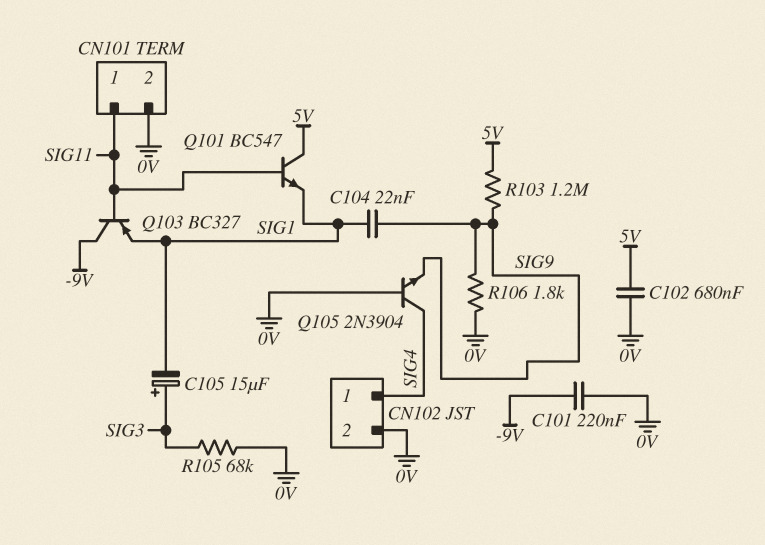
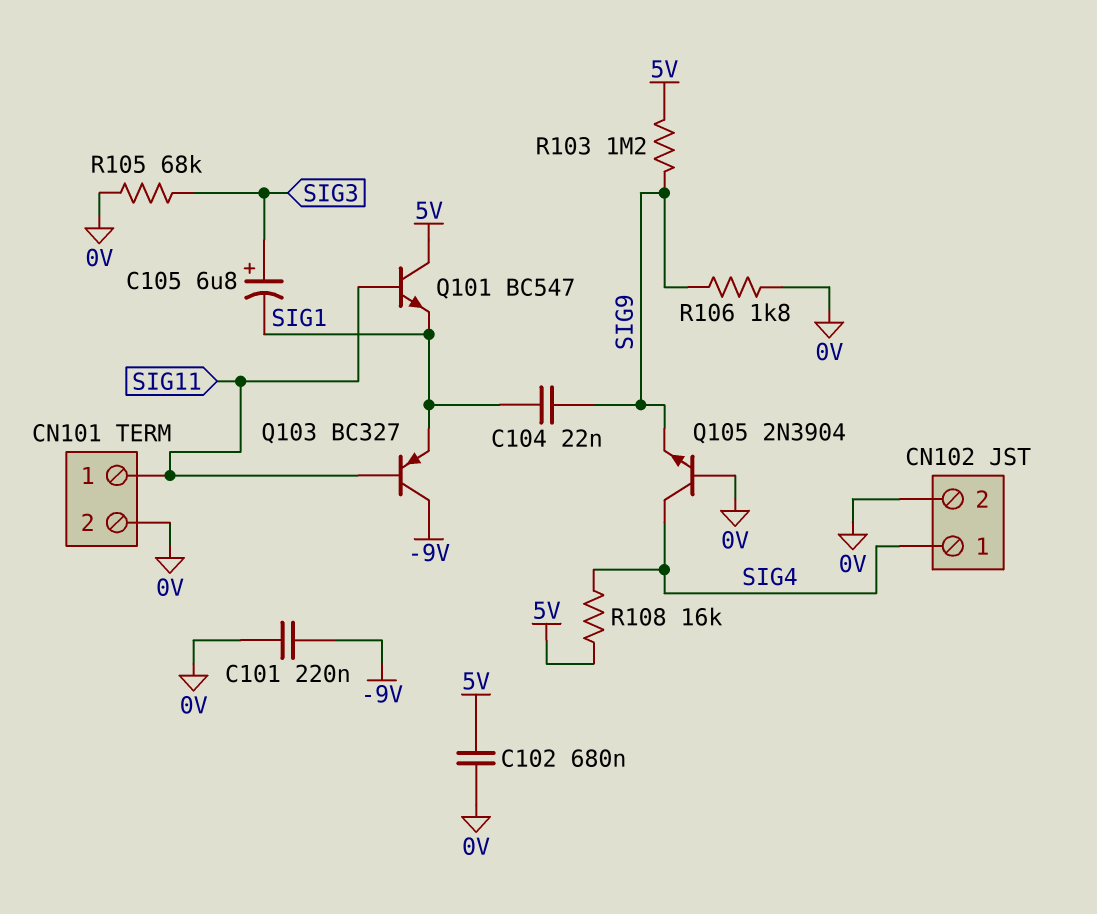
C105: 15uF (plus SIG3, minus SIG1) -> 6.8uF (plus SIG3, minus SIG1)
R108: none -> 16k (5V, SIG4)

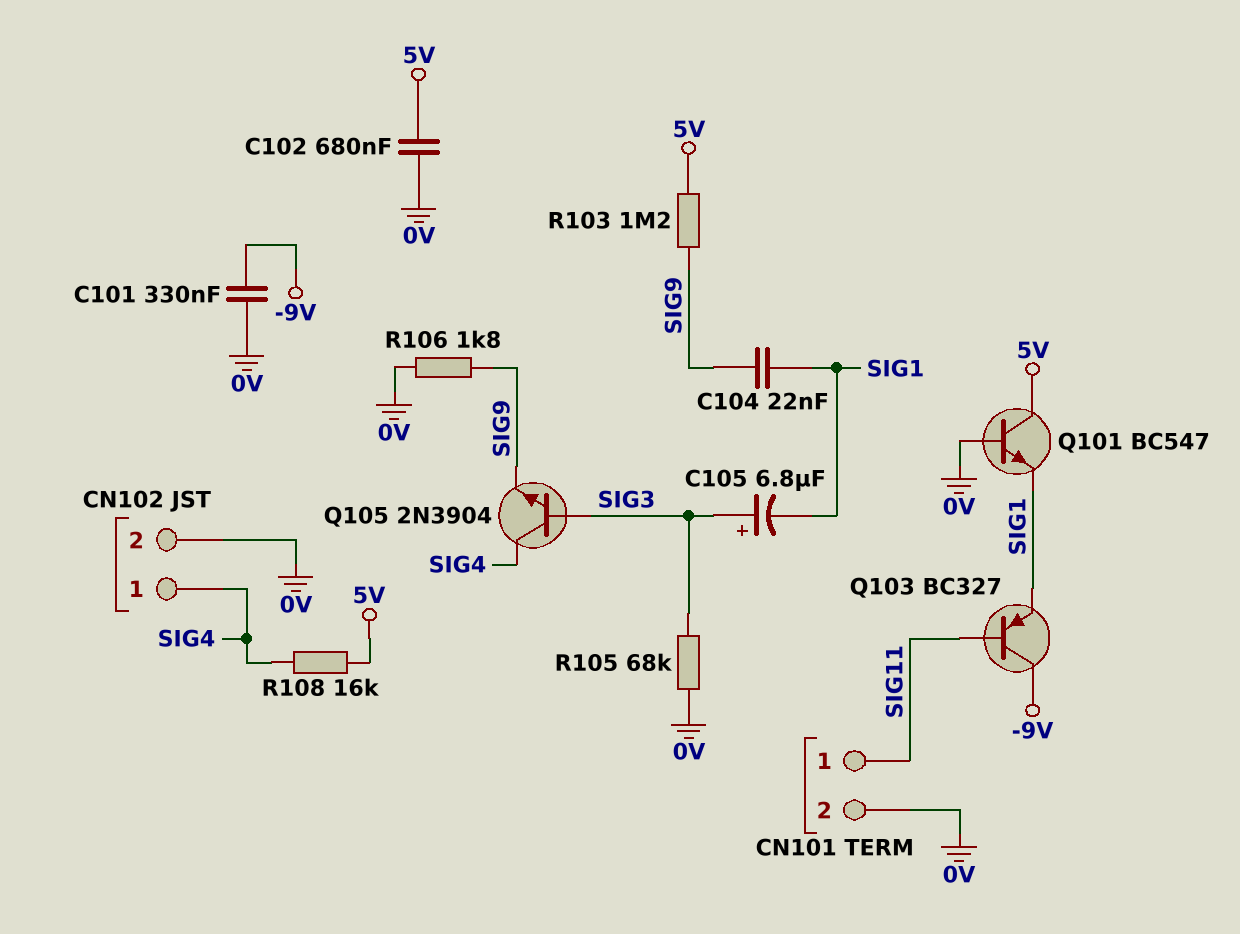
C101: 220nF (-9V, 0V) -> 330nF (-9V, 0V)
Q101: NPN BC547 (B SIG11, C 5V, E SIG1) -> NPN BC547 (B 0V, C 5V, E SIG1)
Q105: NPN 2N3904 (B 0V, C SIG4, E SIG9) -> NPN 2N3904 (B SIG3, C SIG4, E SIG9)

